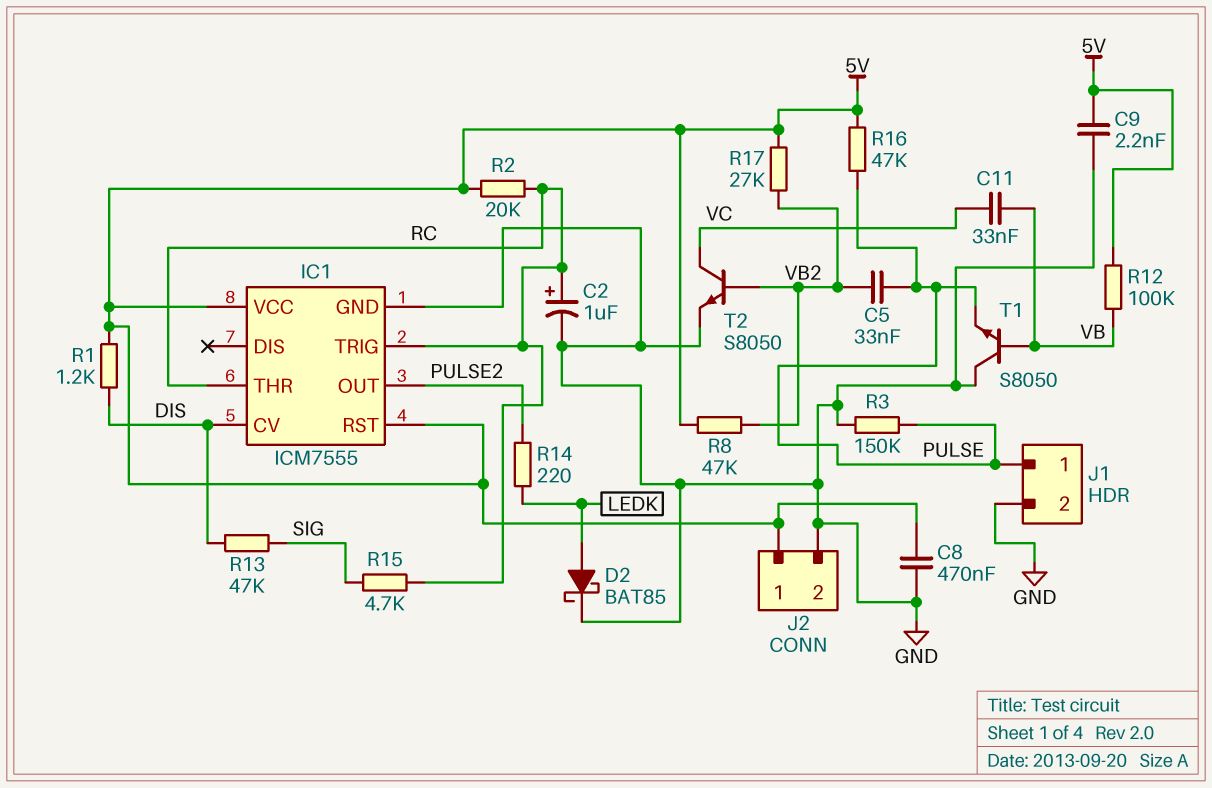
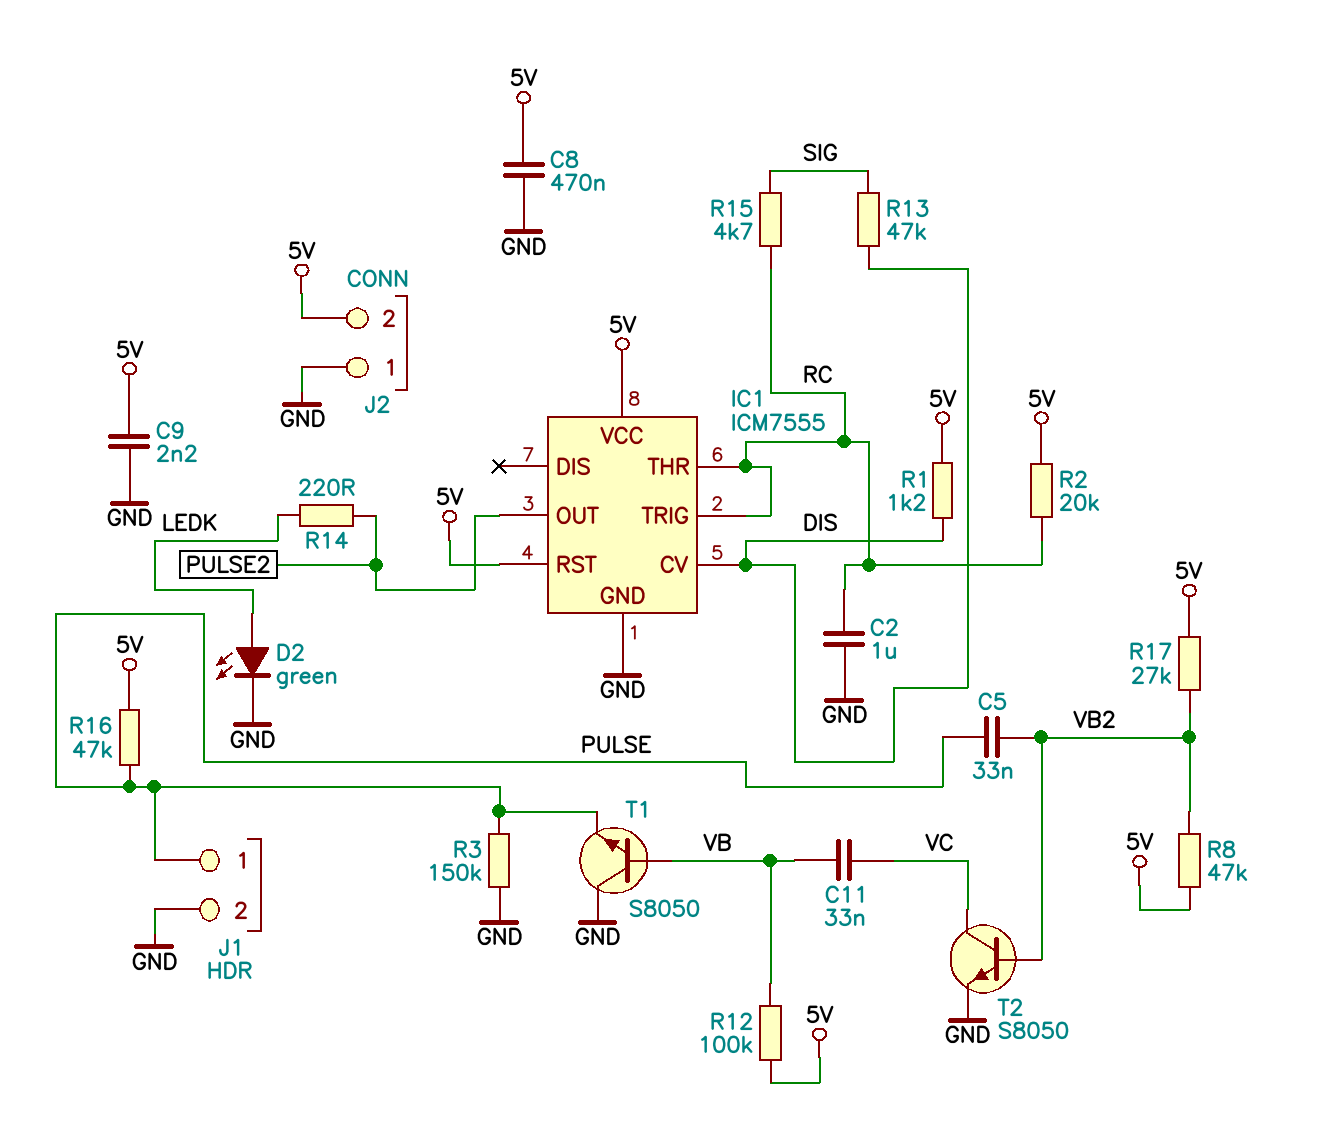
C2: 1uF (plus RC, minus GND) -> 1uF (GND, RC)
D2: schottky BAT85 (A LEDK, K GND) -> LED green (A LEDK, K GND)
J2 pin 1: 5V -> GND
J2 pin 2: GND -> 5V

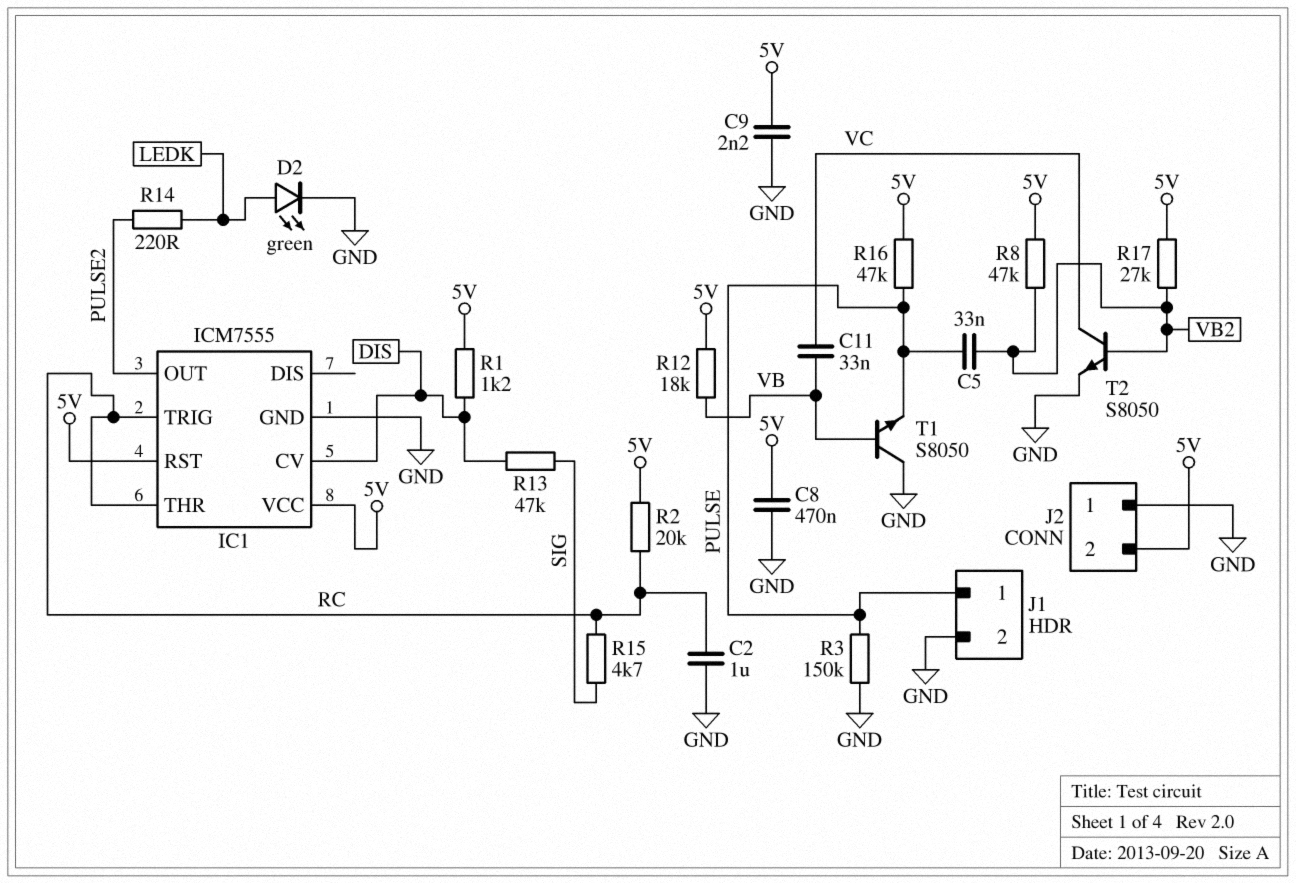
R12: 100k (5V, VB) -> 18k (5V, VB)

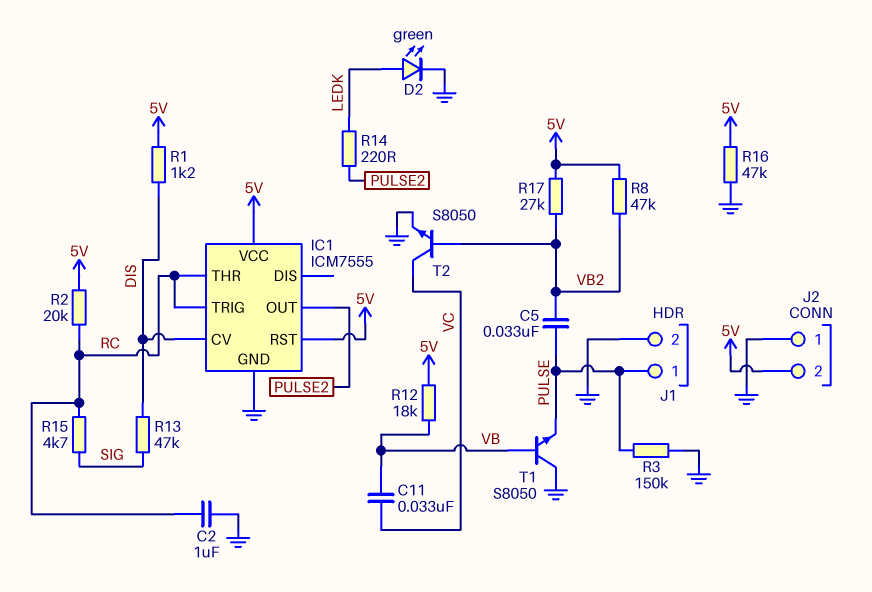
C8: 470nF (5V, GND) -> none
C9: 2.2nF (5V, GND) -> none
R16: 47k (5V, PULSE) -> 47k (5V, GND)

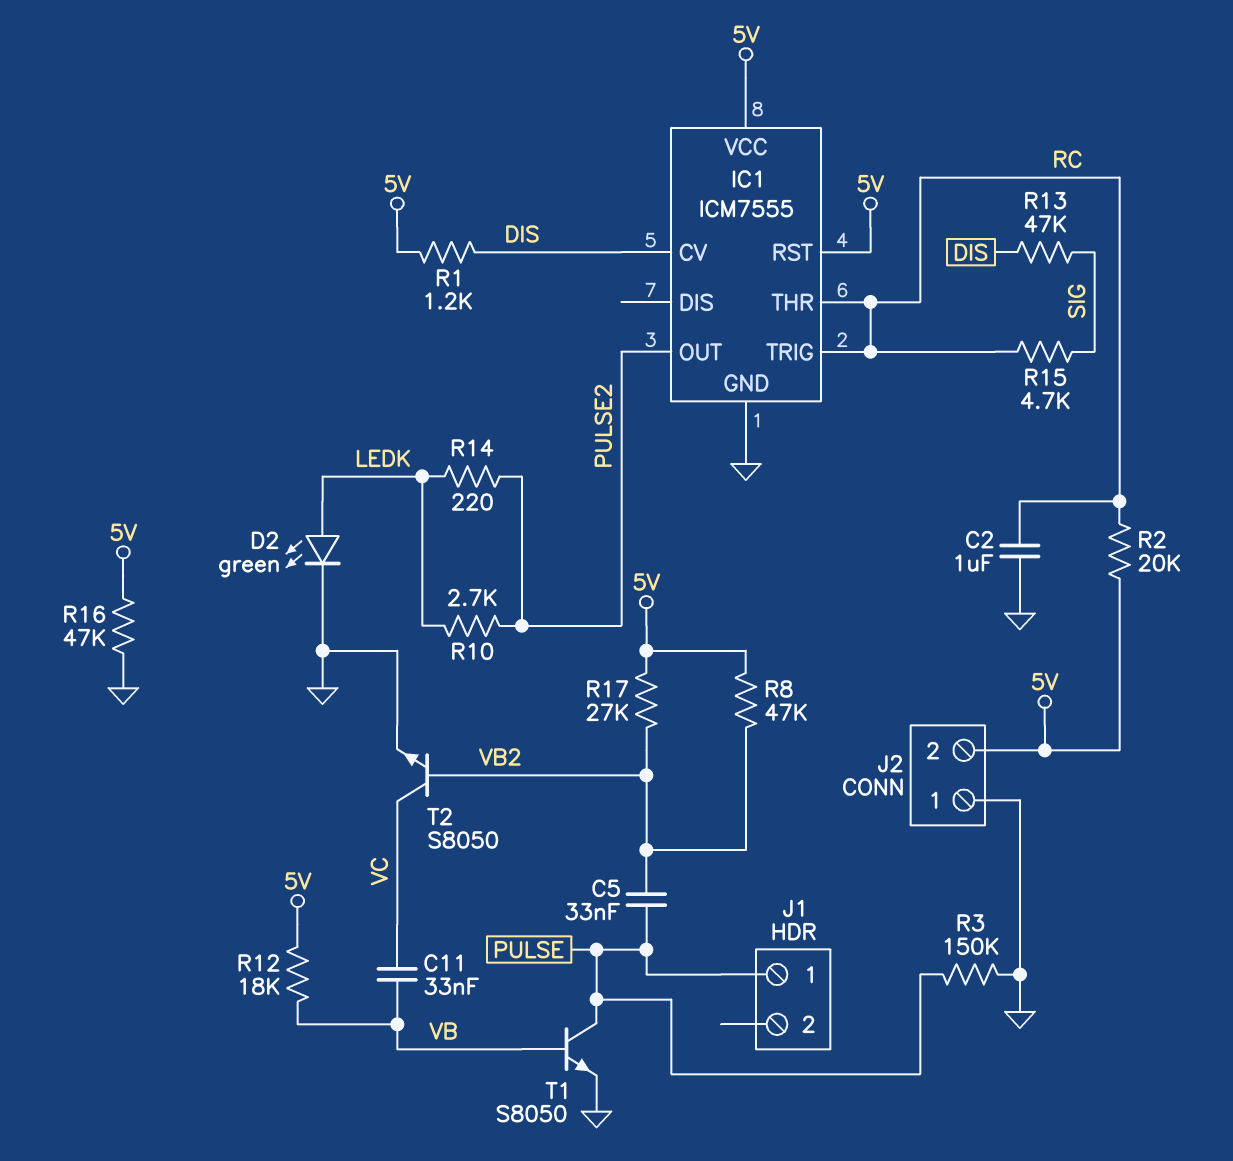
J1 pin 2: GND -> none
R10: none -> 2.7k (LEDK, PULSE2)
T1: NPN S8050 (B VB, C GND, E PULSE) -> NPN S8050 (B VB, C PULSE, E GND)

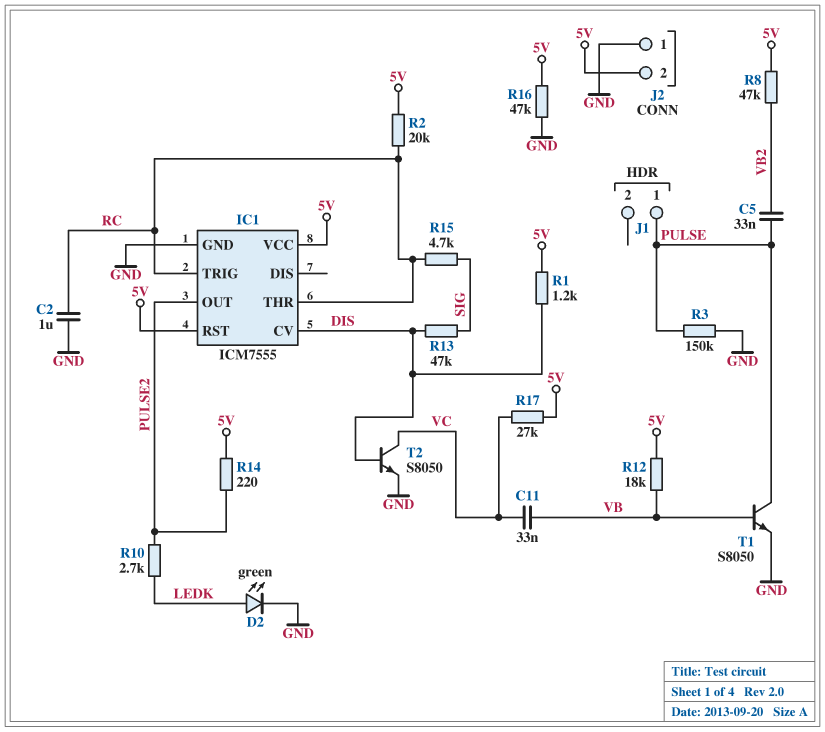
R14: 220 (LEDK, PULSE2) -> 220 (5V, PULSE2)
R17: 27k (5V, VB2) -> 27k (5V, VC)
T2: NPN S8050 (B VB2, C VC, E GND) -> NPN S8050 (B DIS, C VC, E GND)

